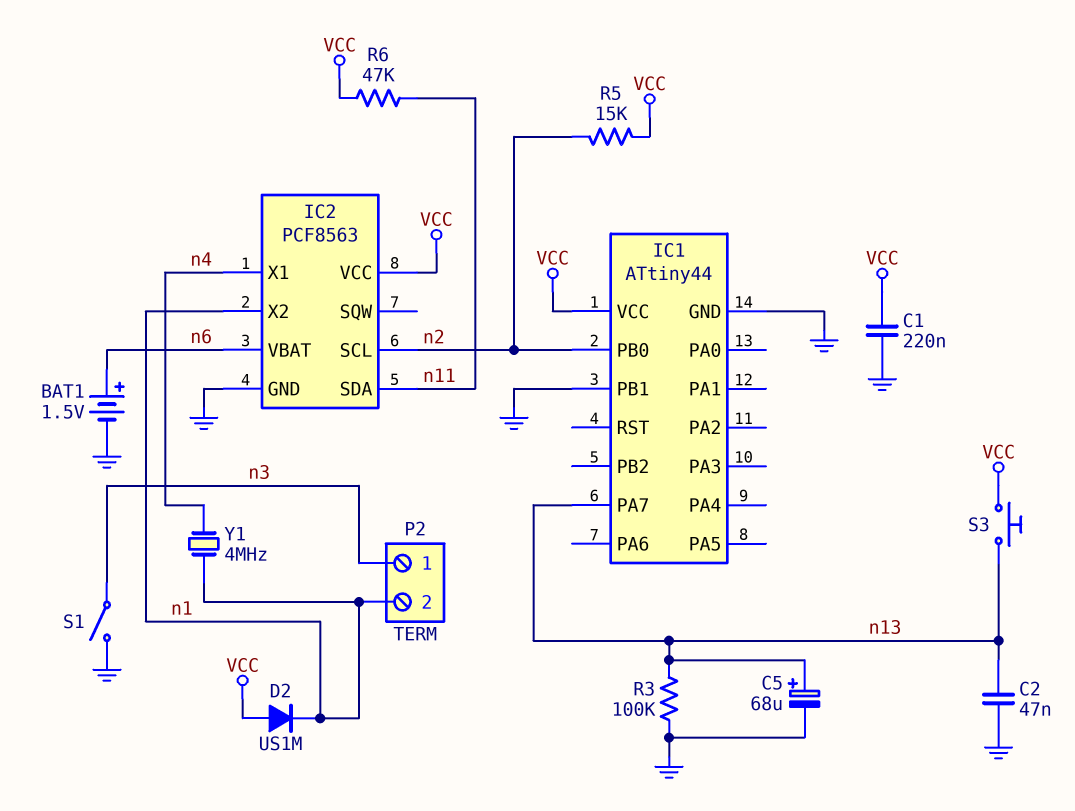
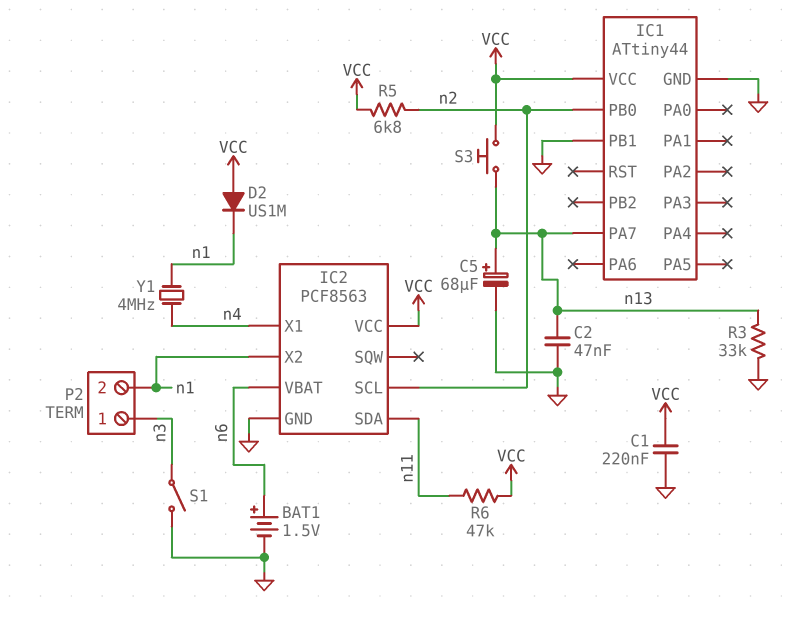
R3: 100k (GND, n13) -> 33k (GND, n13)
R5: 15k (VCC, n2) -> 6.8k (VCC, n2)

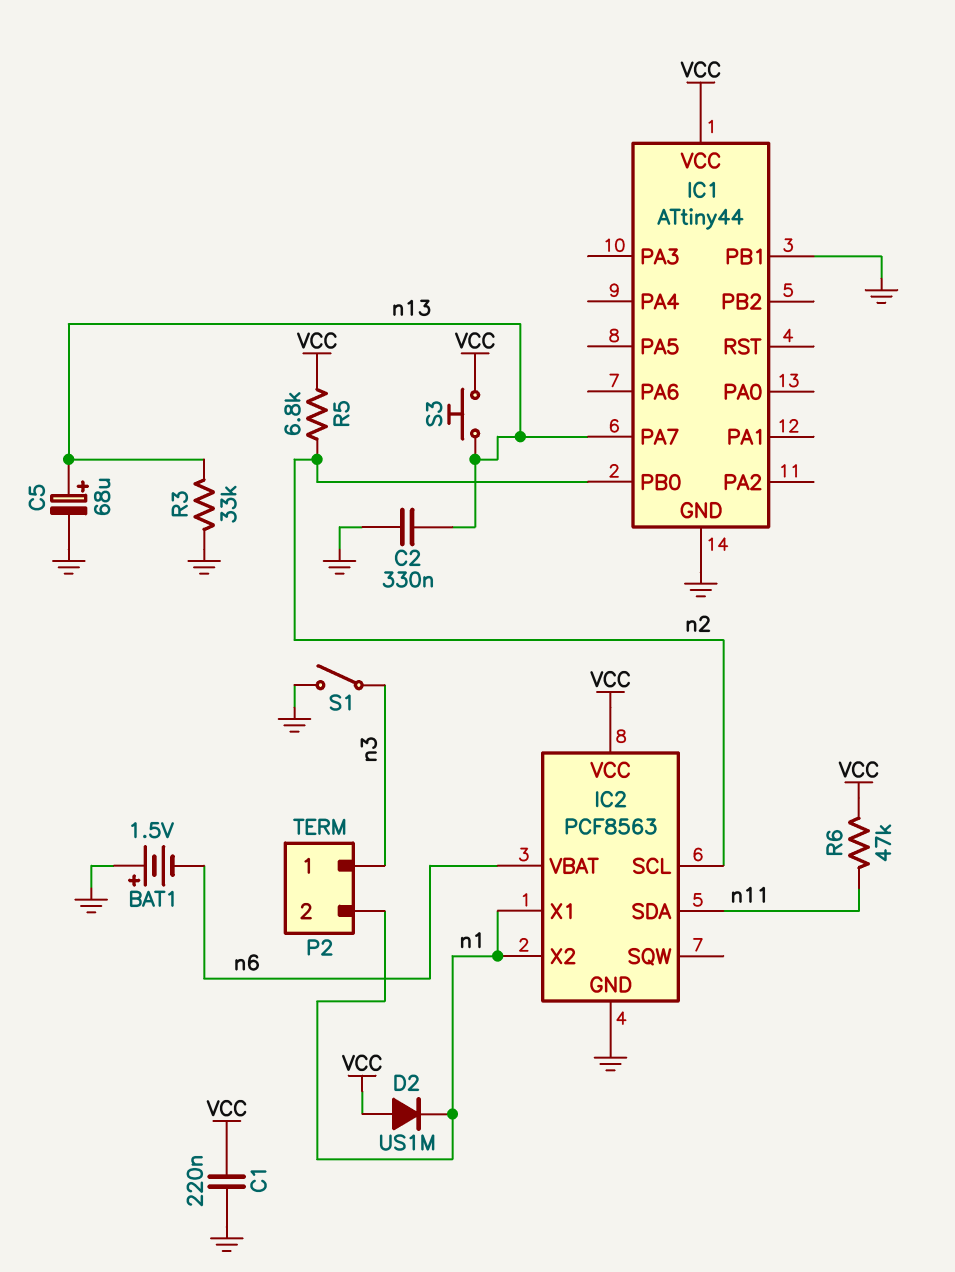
BAT1: 1.5V (plus n6, minus GND) -> 1.5V (plus GND, minus n6)
C2: 47nF (GND, n13) -> 330nF (GND, n13)
IC2 pin X1: n4 -> n1
Y1: 4MHz (n1, n4) -> none

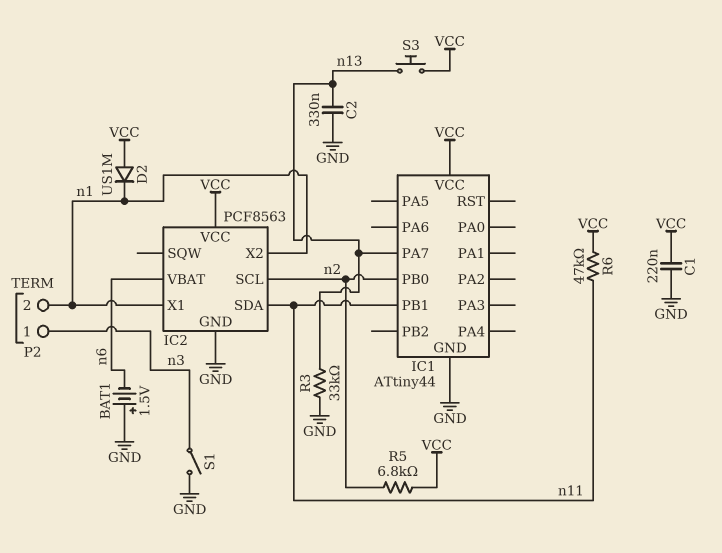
C5: 68uF (plus n13, minus GND) -> none
IC1 pin PB1: GND -> n11

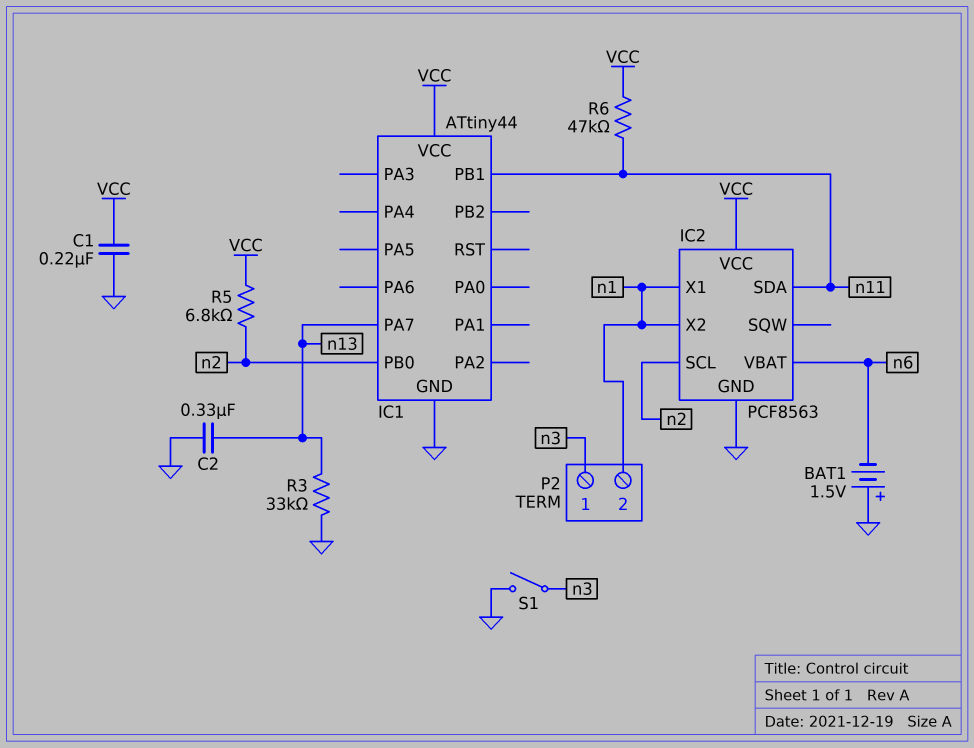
D2: diode US1M (A VCC, K n1) -> none
S3: button (VCC, n13) -> none

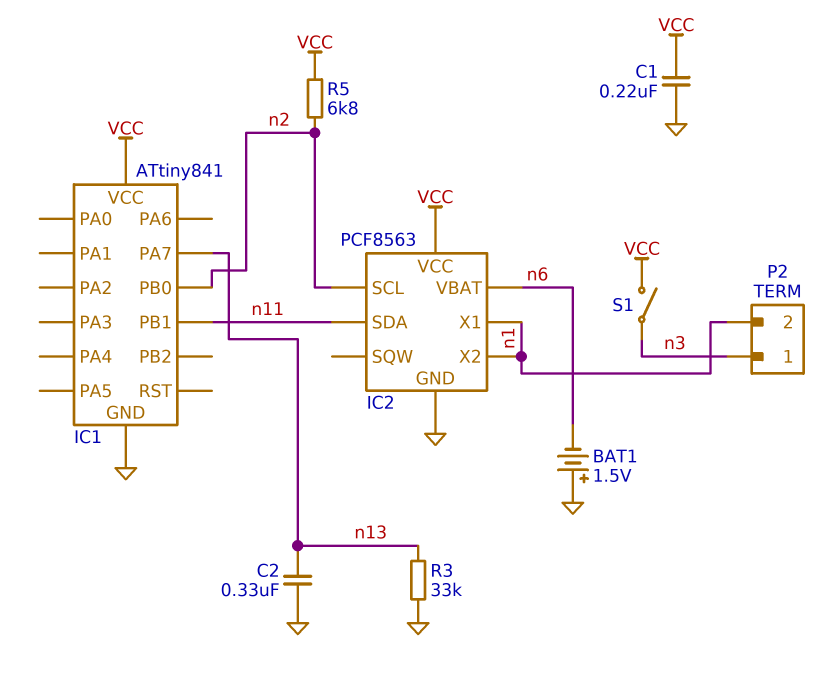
IC1: ATtiny44 -> ATtiny841
R6: 47k (VCC, n11) -> none
S1: switch (GND, n3) -> switch (VCC, n3)

